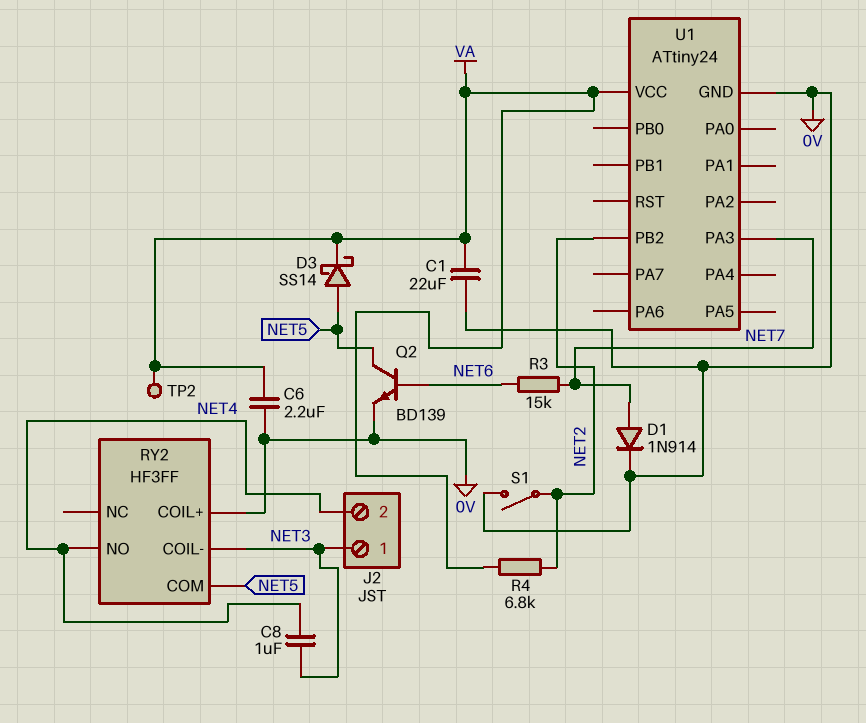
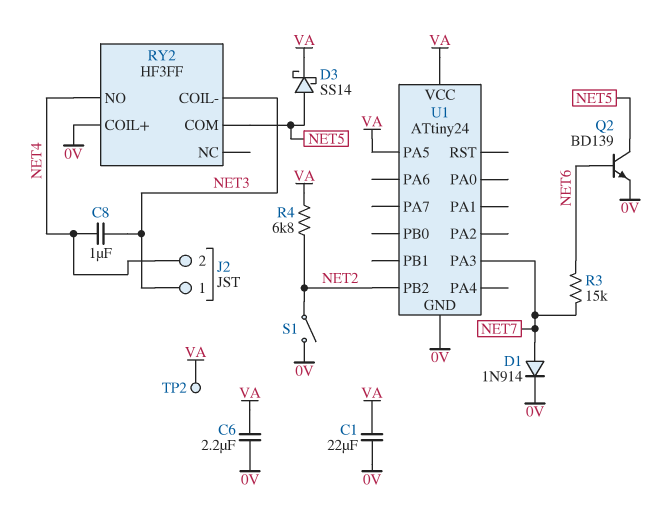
U1 pin PA5: none -> VA

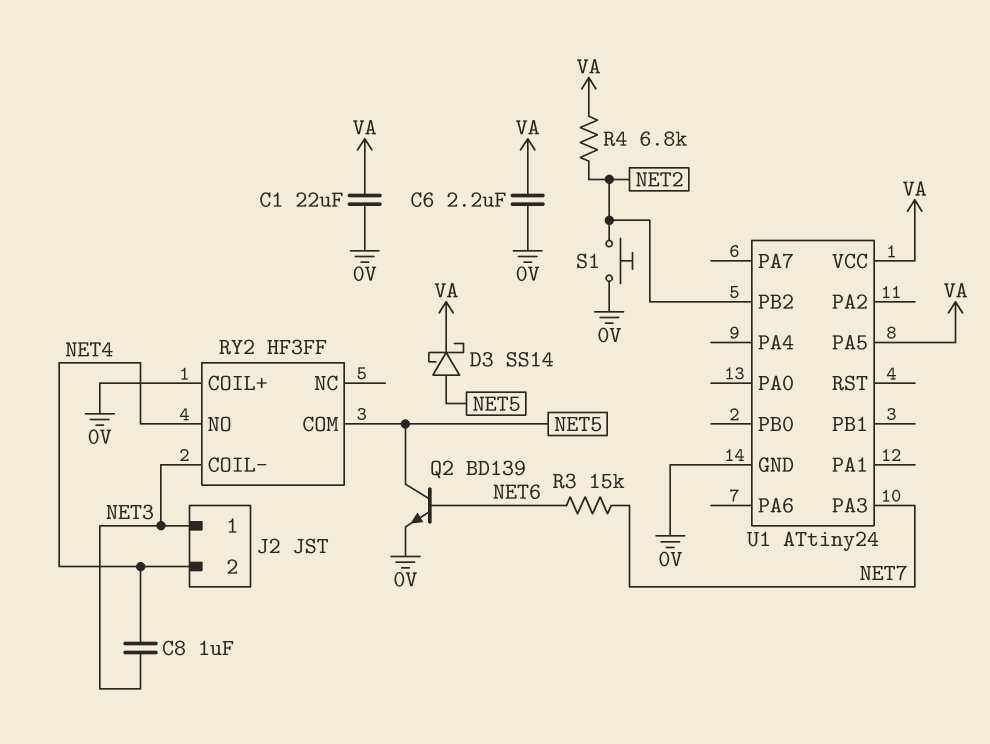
D1: diode 1N914 (A NET7, K 0V) -> none
S1: switch (0V, NET2) -> button (0V, NET2)
TP2: test point (VA) -> none

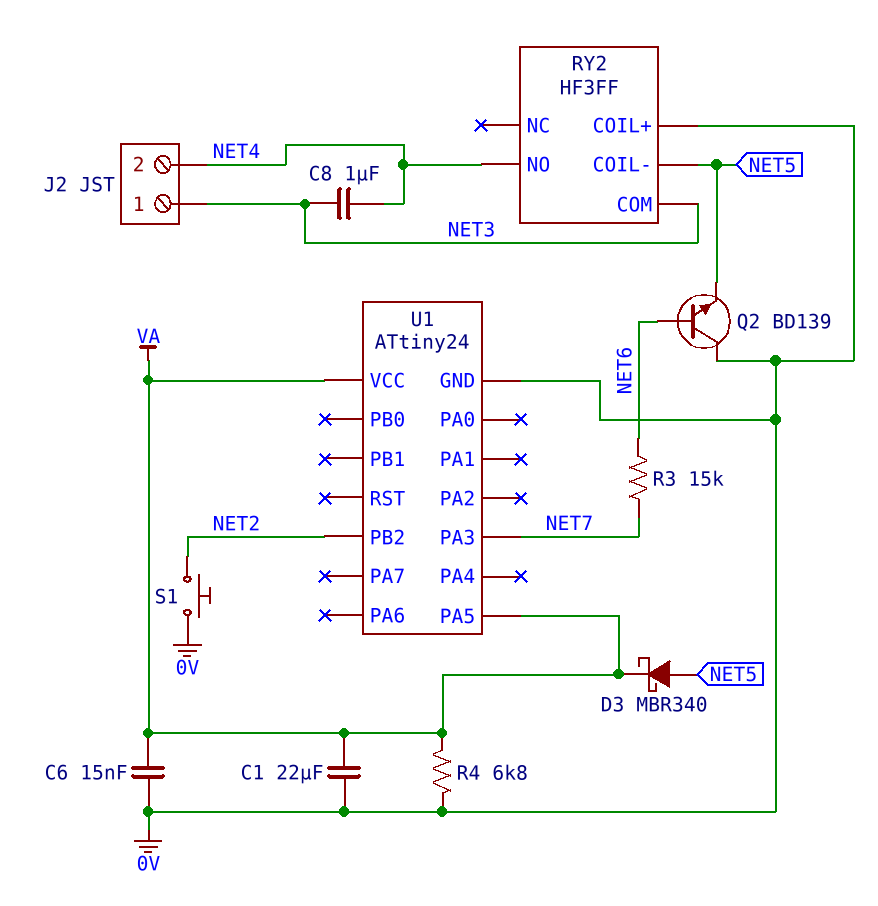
C6: 2.2uF (0V, VA) -> 15nF (0V, VA)
D3: schottky SS14 (A NET5, K VA) -> schottky MBR340 (A NET5, K VA)
Q2: NPN BD139 (B NET6, C NET5, E 0V) -> NPN BD139 (B NET6, C 0V, E NET5)
R4: 6.8k (NET2, VA) -> 6.8k (0V, VA)
RY2 pin COIL-: NET3 -> NET5
RY2 pin COM: NET5 -> NET3

